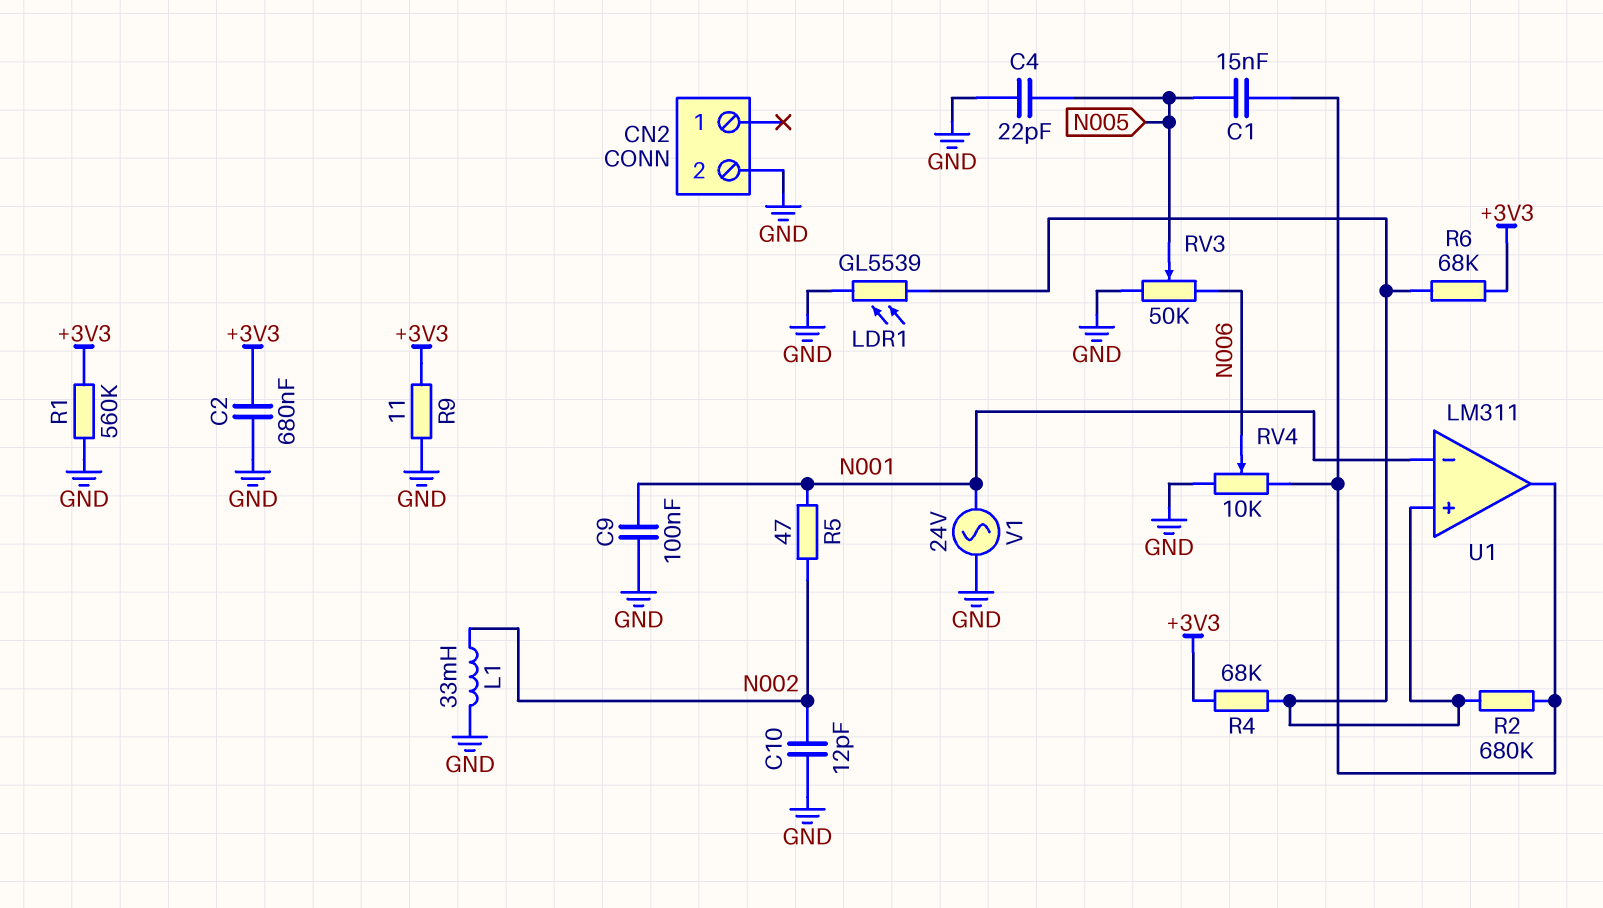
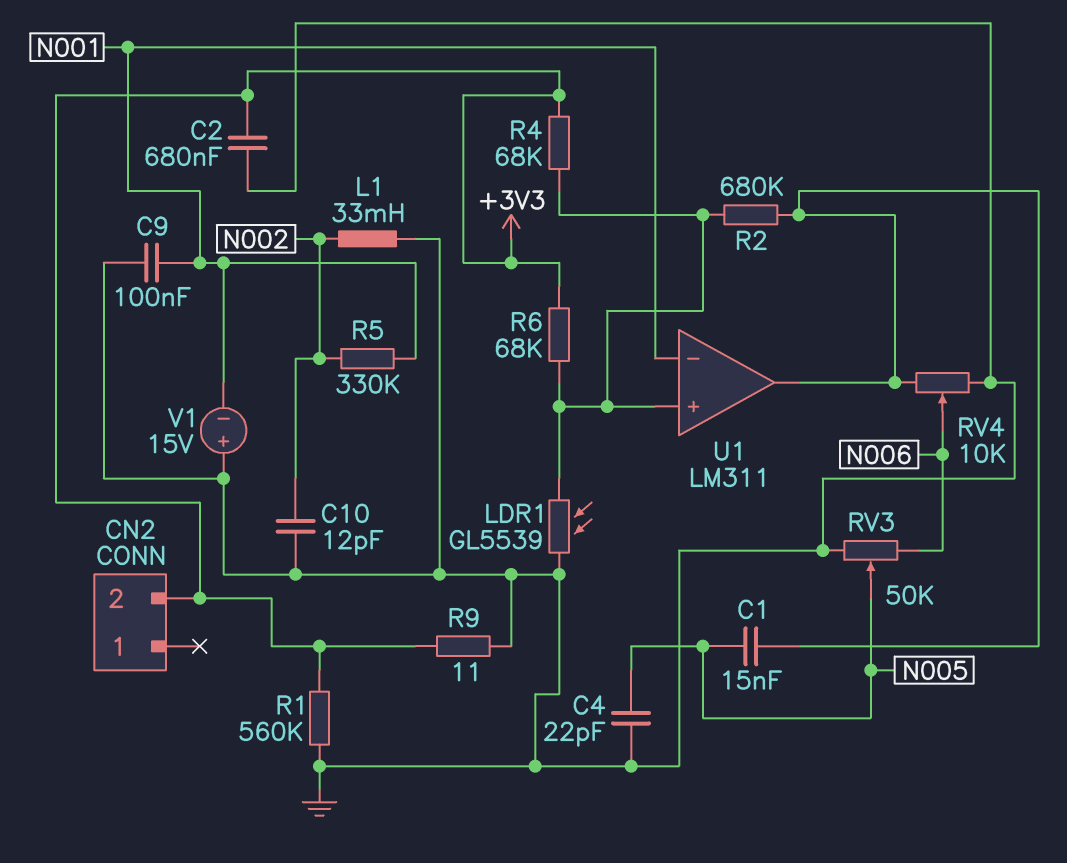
CN2 pin 2: GND -> +3V3
R5: 47 (N001, N002) -> 330k (N001, N002)
V1: AC 24V (GND, N001) -> 15V (plus GND, minus N001)

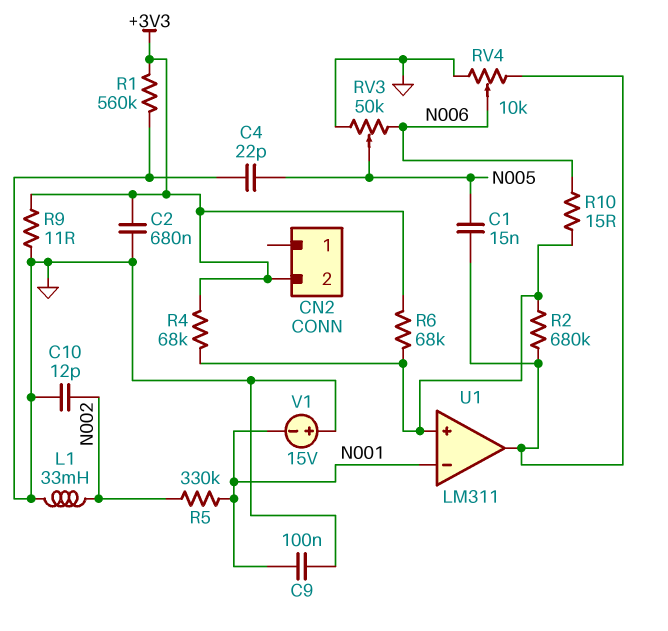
LDR1: GL5539 (GND, U1/in+) -> none
R10: none -> 15 (N006, U1/in+)

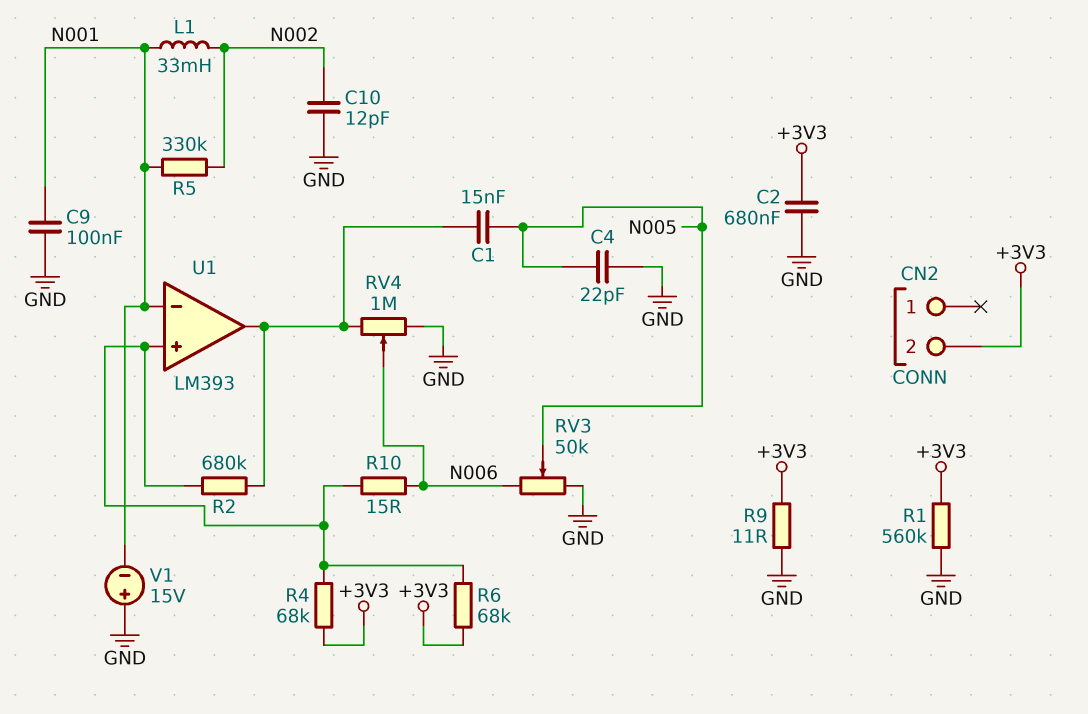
L1: 33mH (GND, N002) -> 33mH (N001, N002)
RV4: 10k (GND, U1/out, wiper N006) -> 1M (GND, U1/out, wiper N006)
U1: LM311 -> LM393

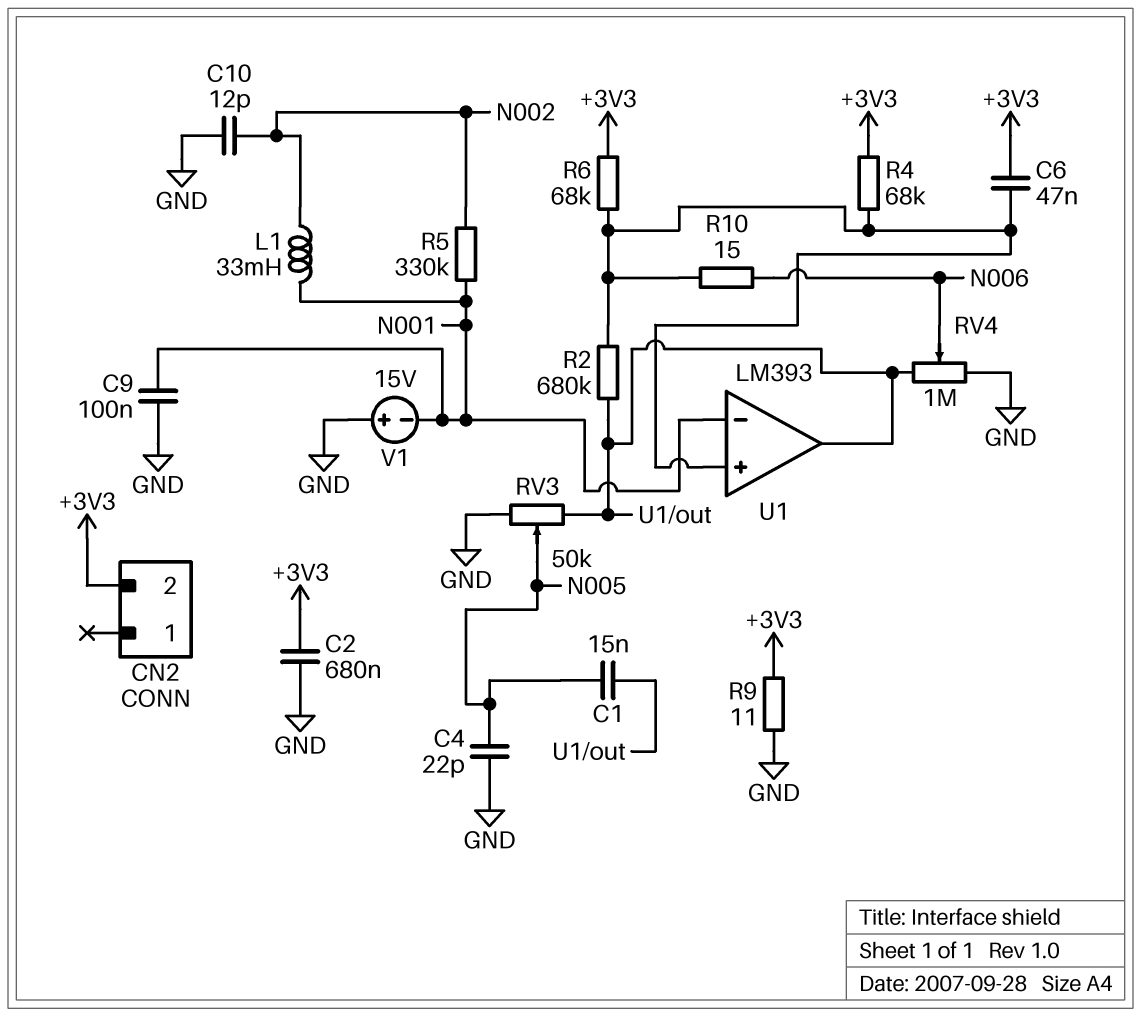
C6: none -> 47nF (+3V3, U1/in+)
R1: 560k (+3V3, GND) -> none
RV3: 50k (GND, N006, wiper N005) -> 50k (GND, U1/out, wiper N005)

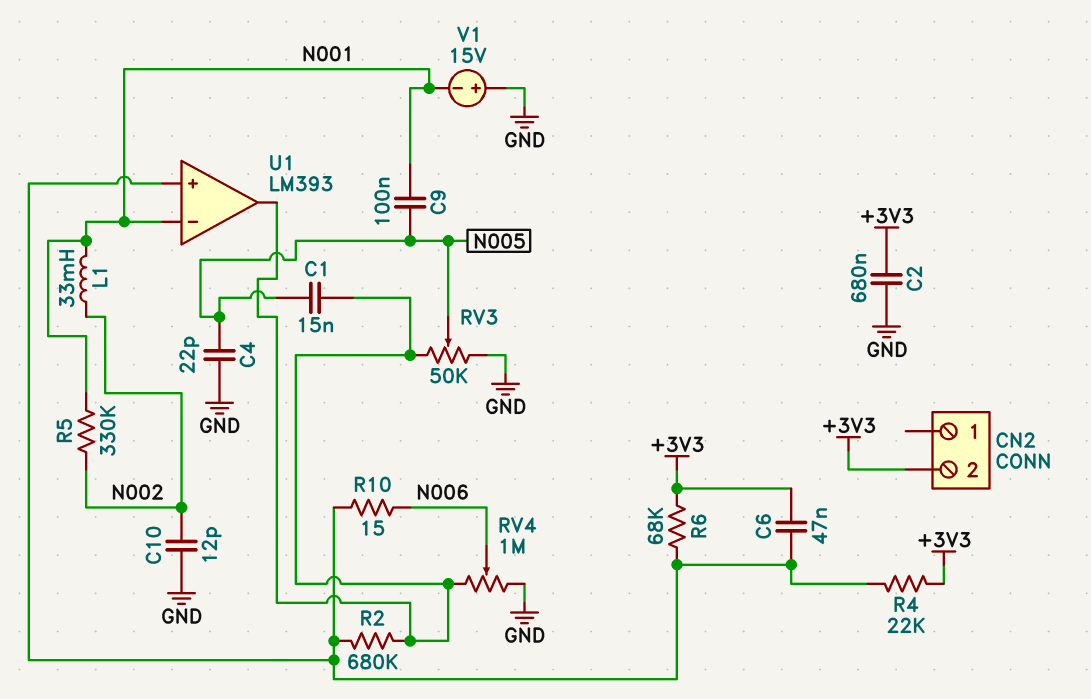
C9: 100nF (GND, N001) -> 100nF (N001, N005)
R4: 68k (+3V3, U1/in+) -> 22k (+3V3, U1/in+)
R9: 11 (+3V3, GND) -> none

